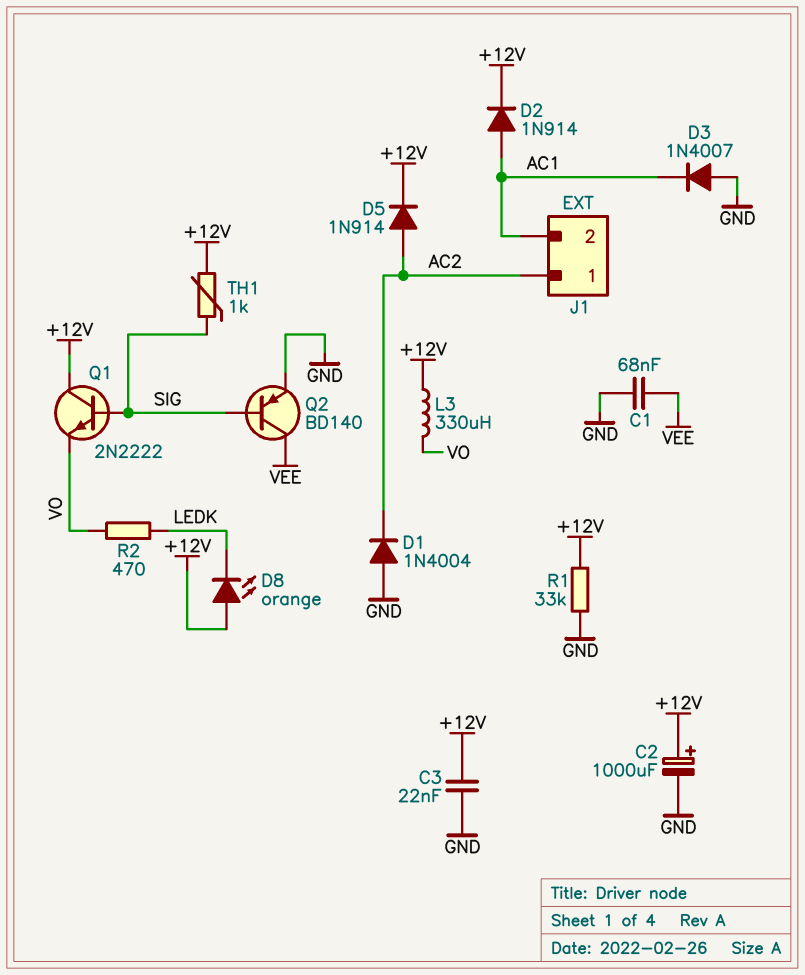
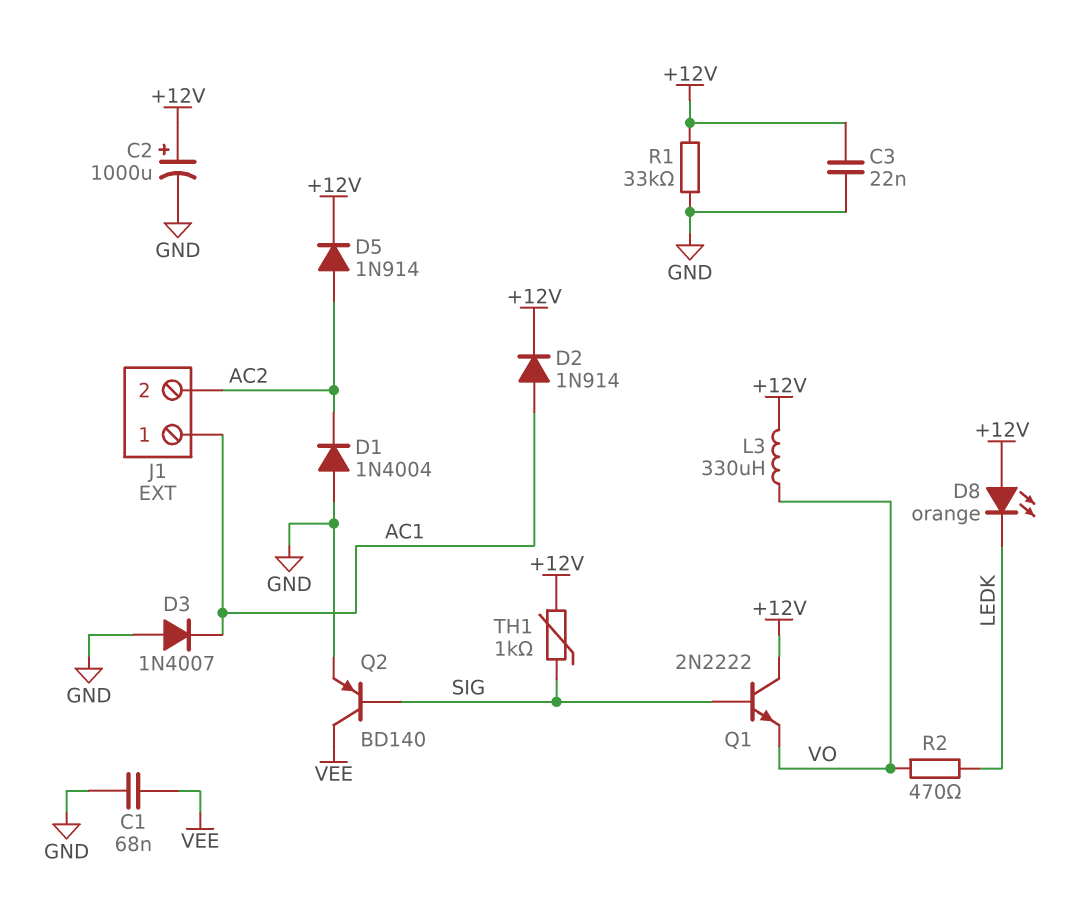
J1 pin 1: AC2 -> AC1
J1 pin 2: AC1 -> AC2

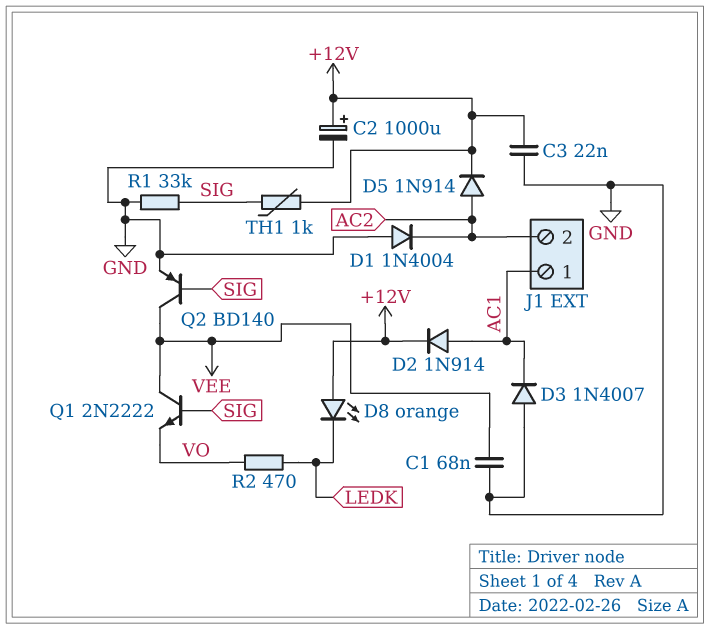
L3: 330uH (+12V, VO) -> none
Q1: NPN 2N2222 (B SIG, C +12V, E VO) -> NPN 2N2222 (B SIG, C VEE, E VO)
R1: 33k (+12V, GND) -> 33k (GND, SIG)

